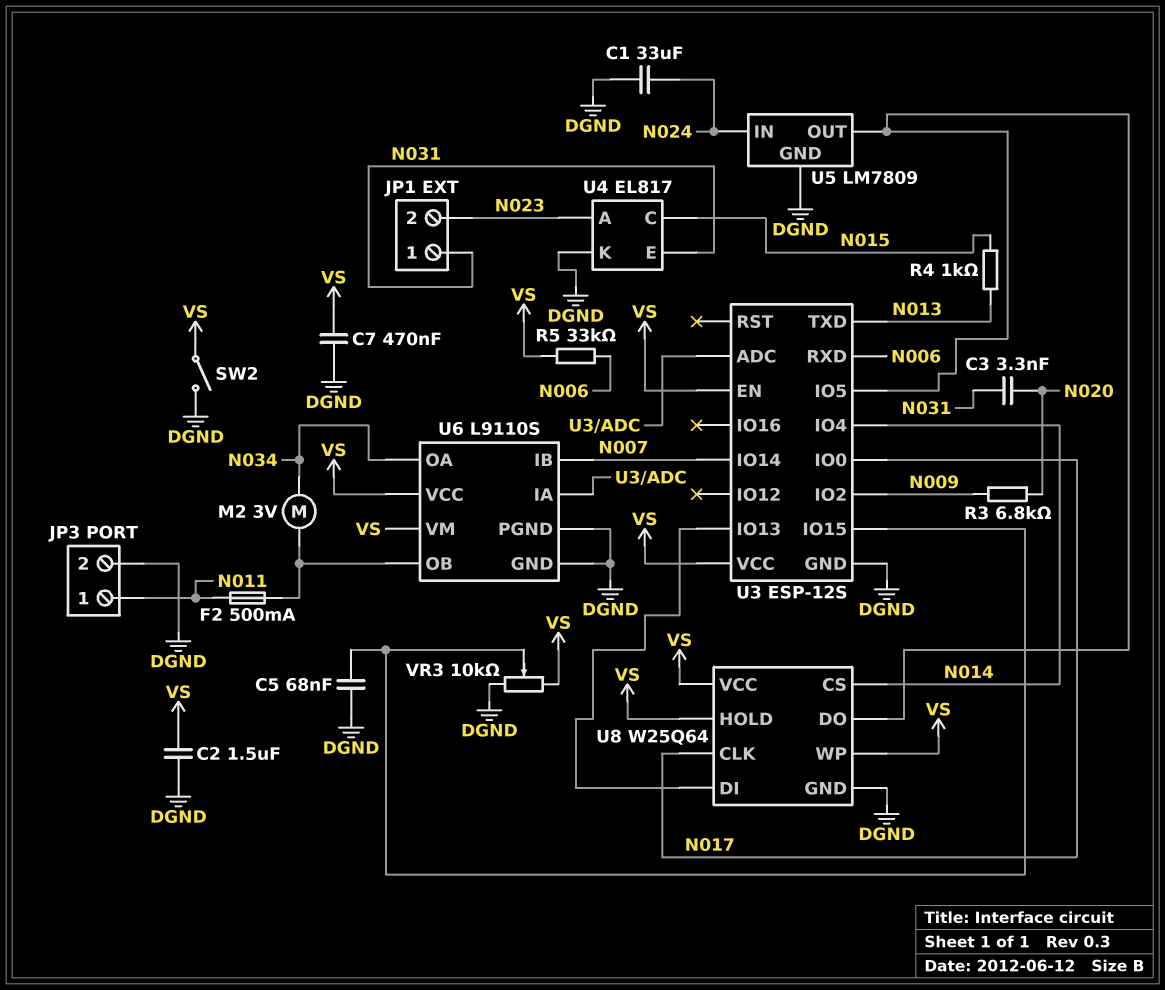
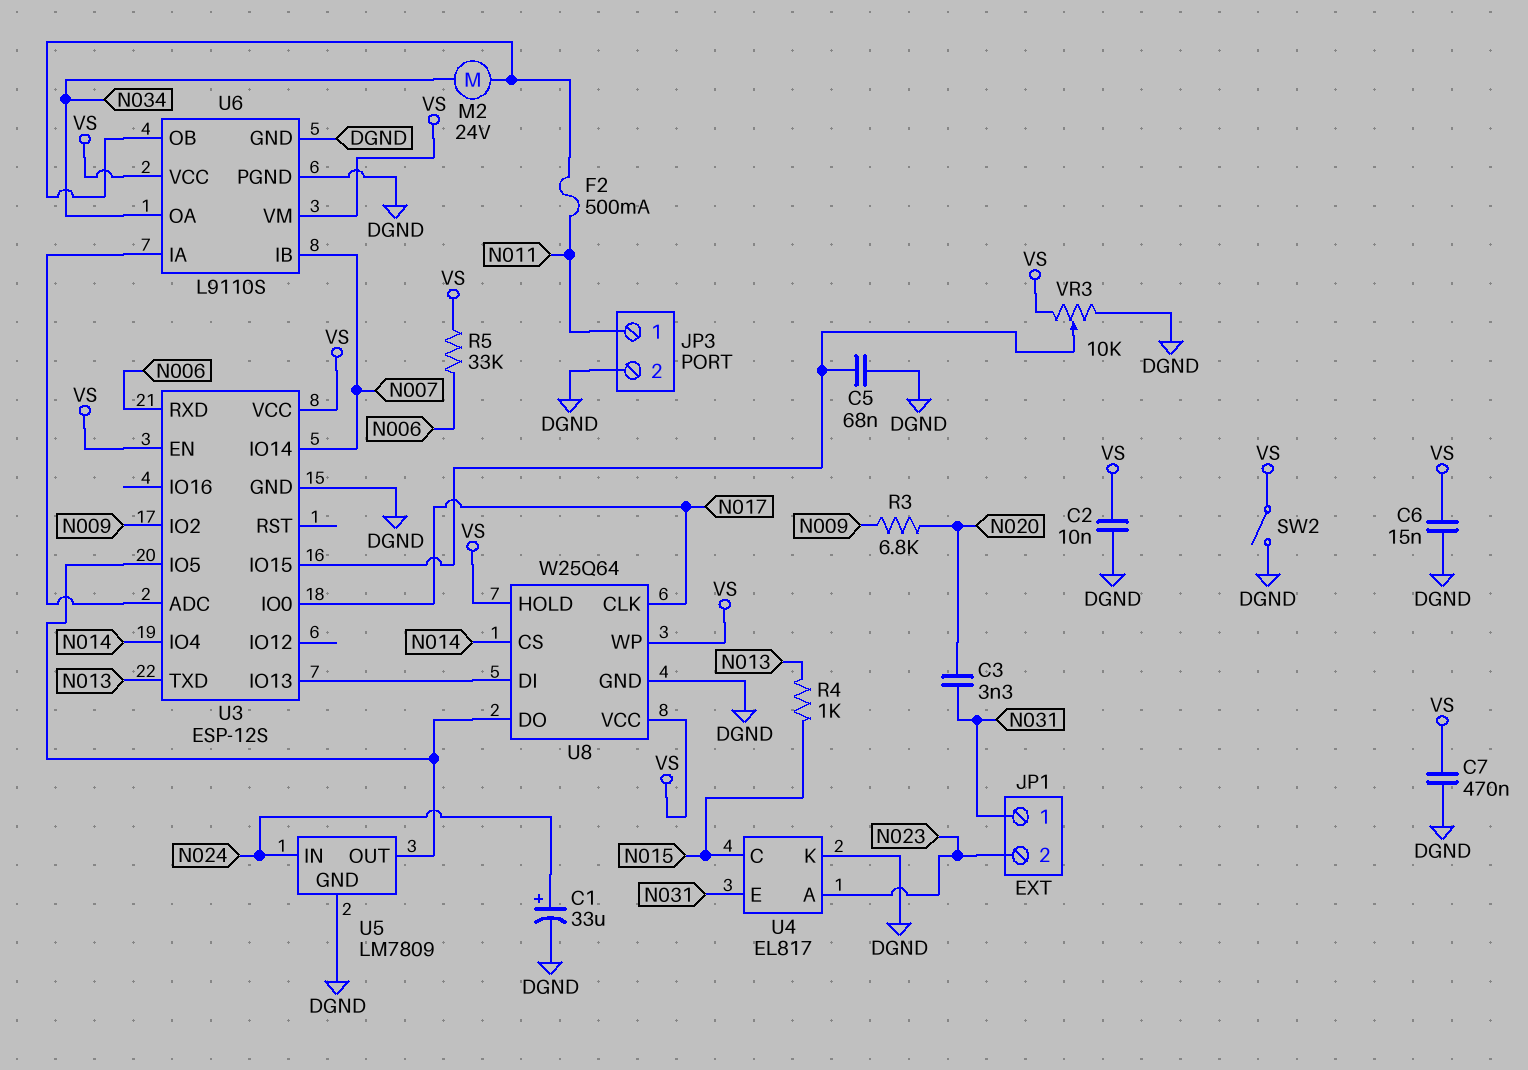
C1: 33uF (DGND, N024) -> 33uF (plus N024, minus DGND)
C2: 1.5uF (DGND, VS) -> 10nF (DGND, VS)
C6: none -> 15nF (DGND, VS)
M2: motor 3V (N034, U6/OB) -> motor 24V (N034, U6/OB)

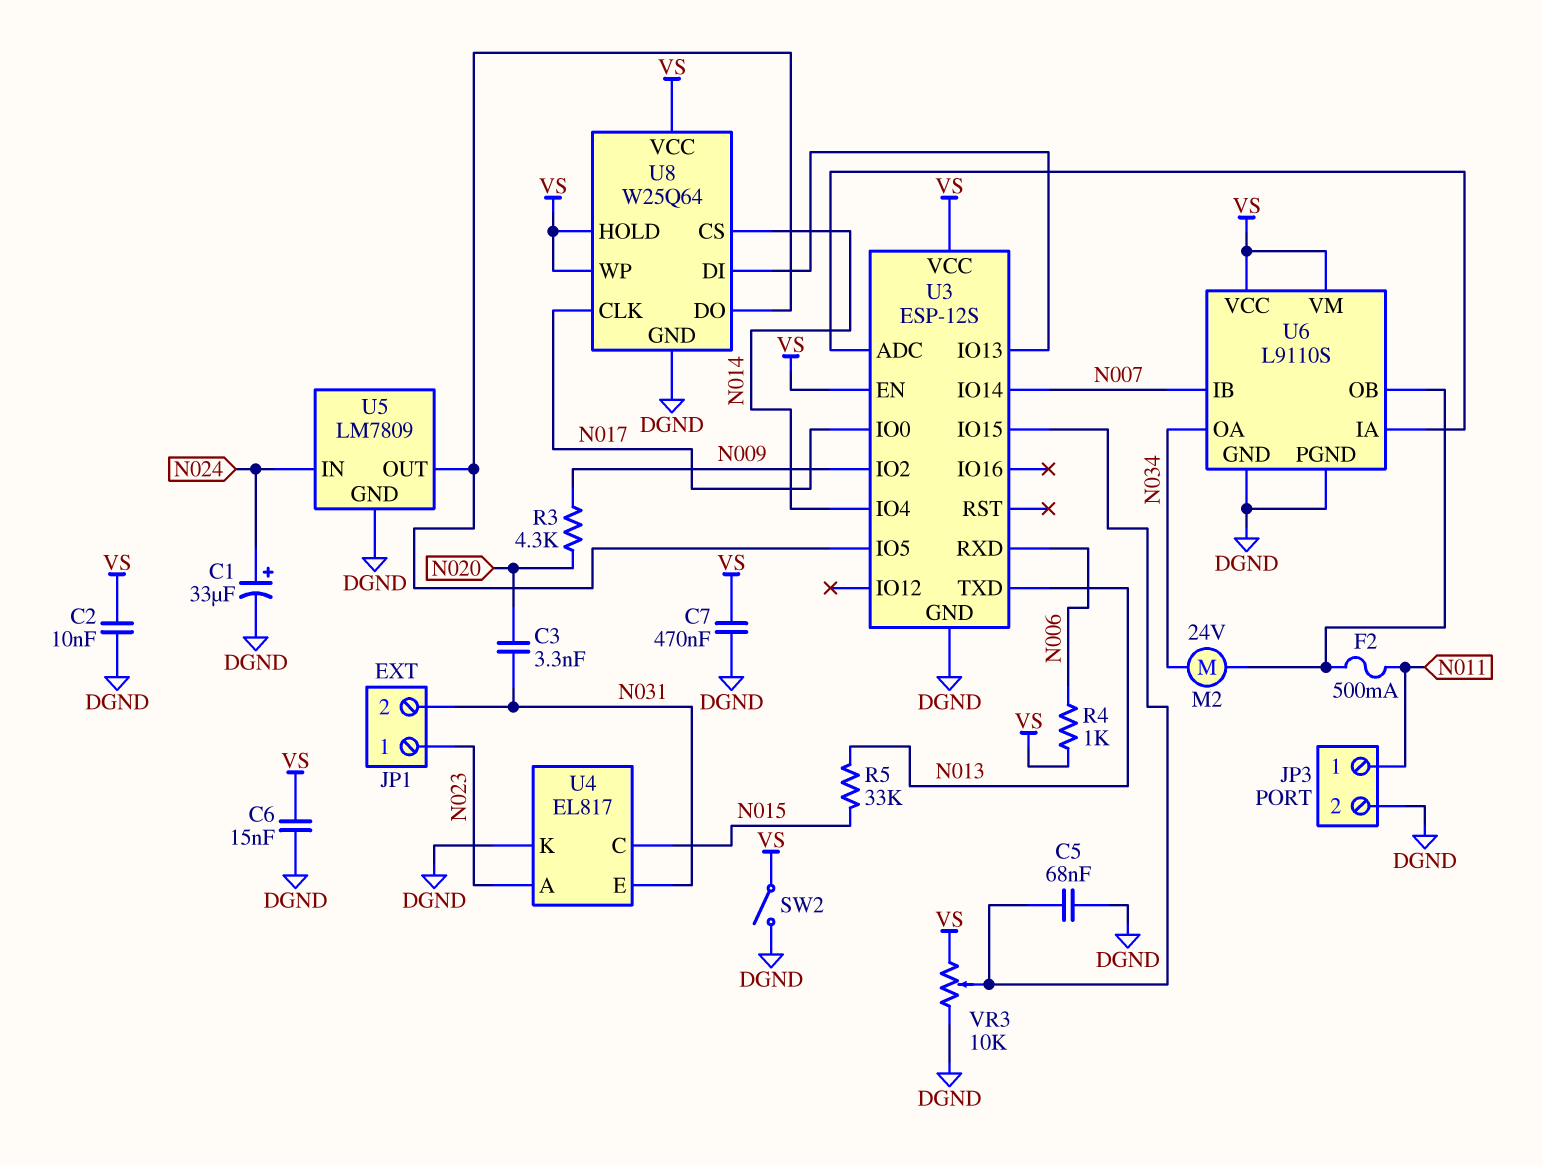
JP1 pin 1: N031 -> N023
JP1 pin 2: N023 -> N031
R3: 6.8k (N009, N020) -> 4.3k (N009, N020)
R4: 1k (N013, N015) -> 1k (N006, VS)
R5: 33k (N006, VS) -> 33k (N013, N015)

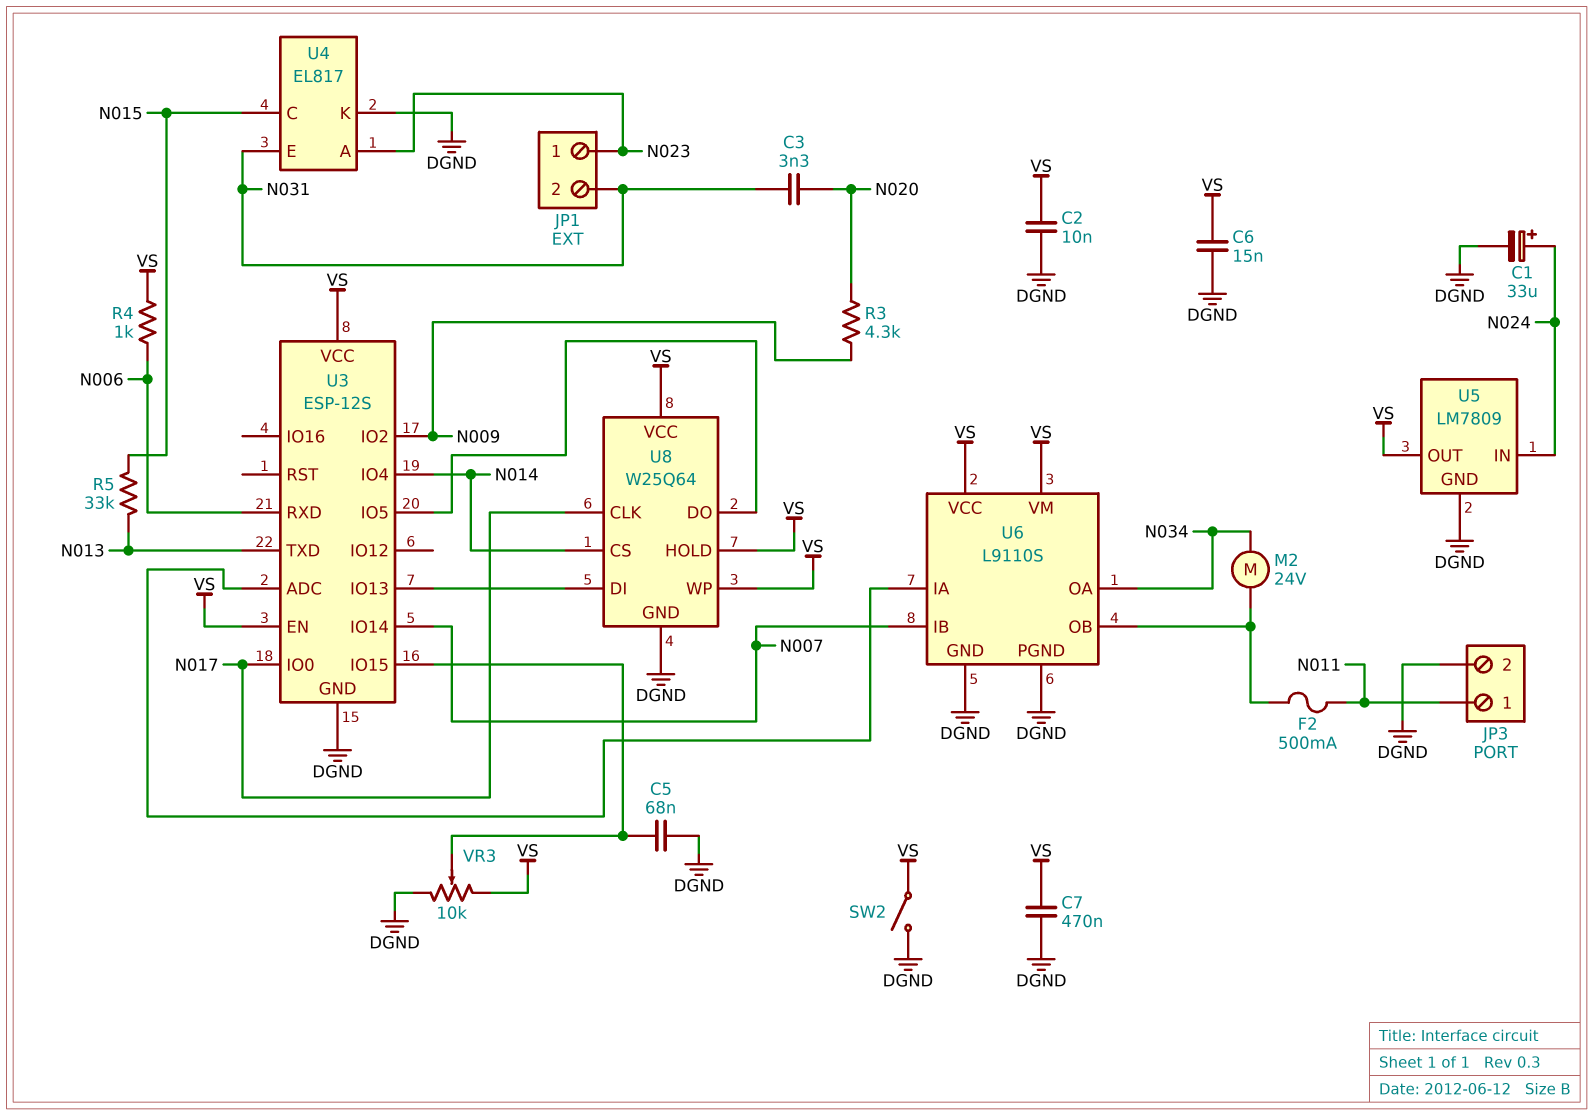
U5 pin OUT: U3/IO5 -> VS

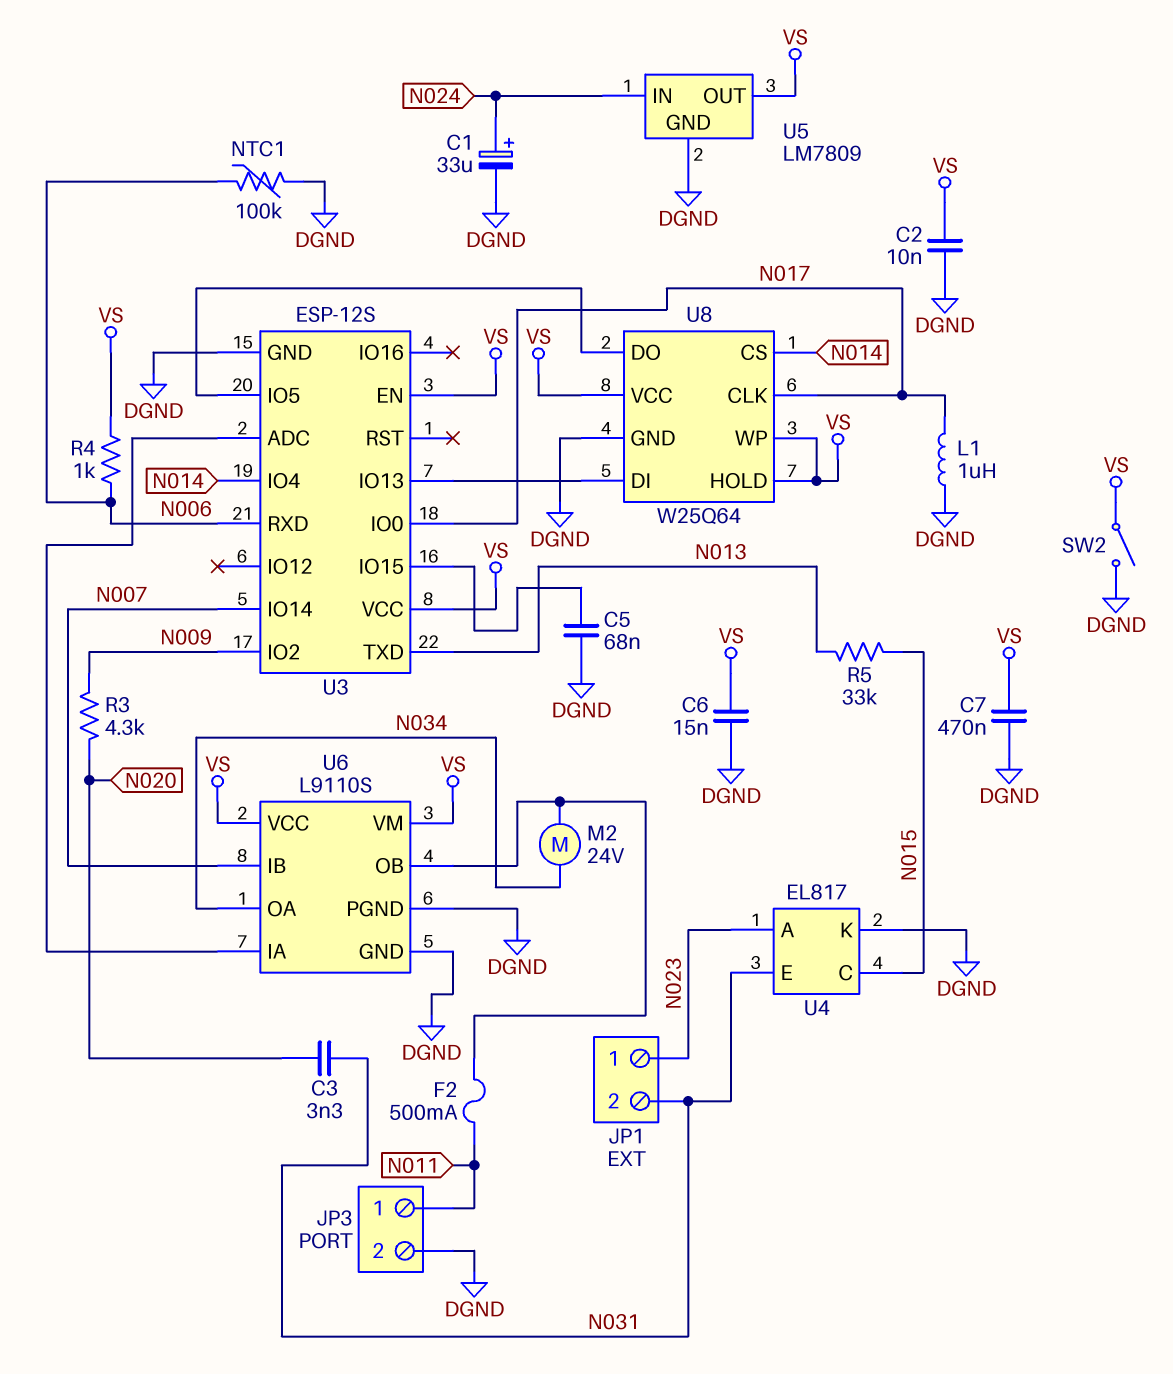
L1: none -> 1uH (DGND, N017)
NTC1: none -> 100k (DGND, N006)
VR3: 10k (DGND, VS, wiper U3/IO15) -> none

